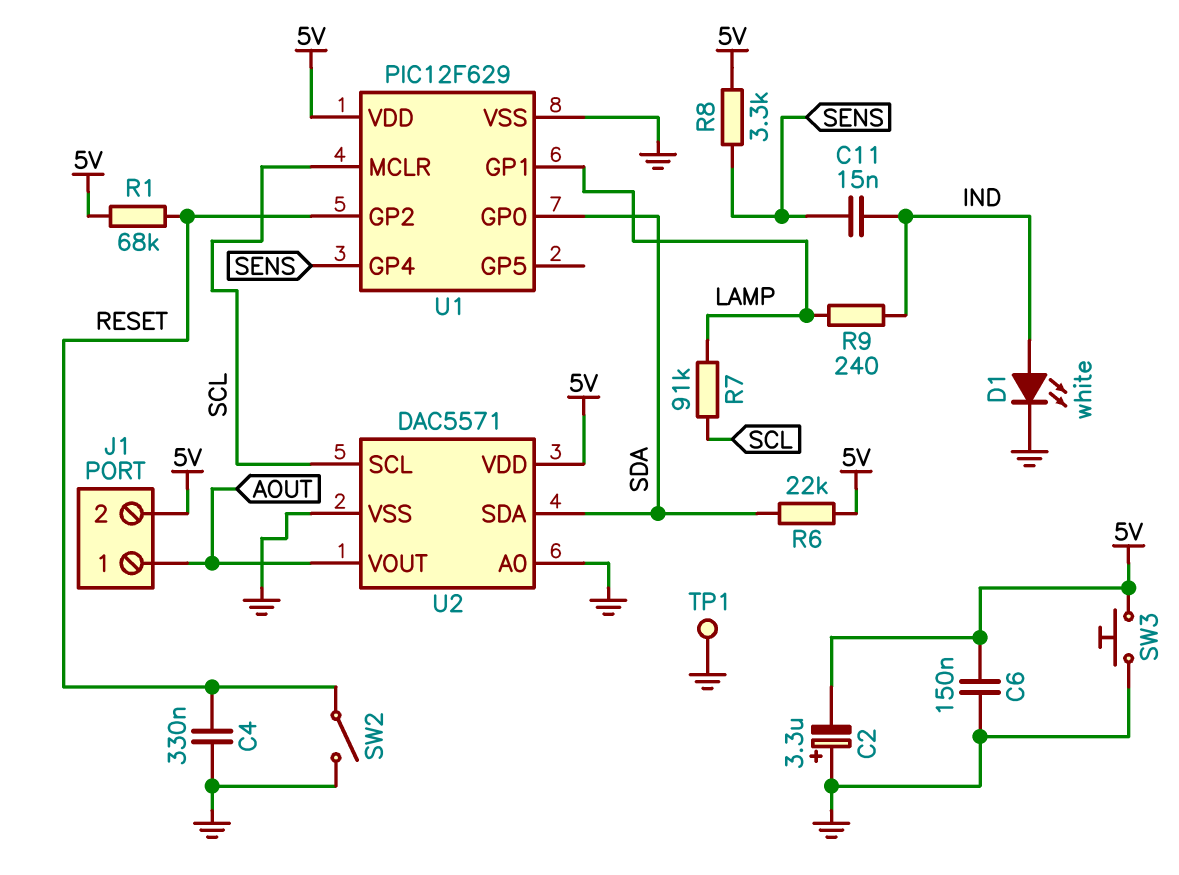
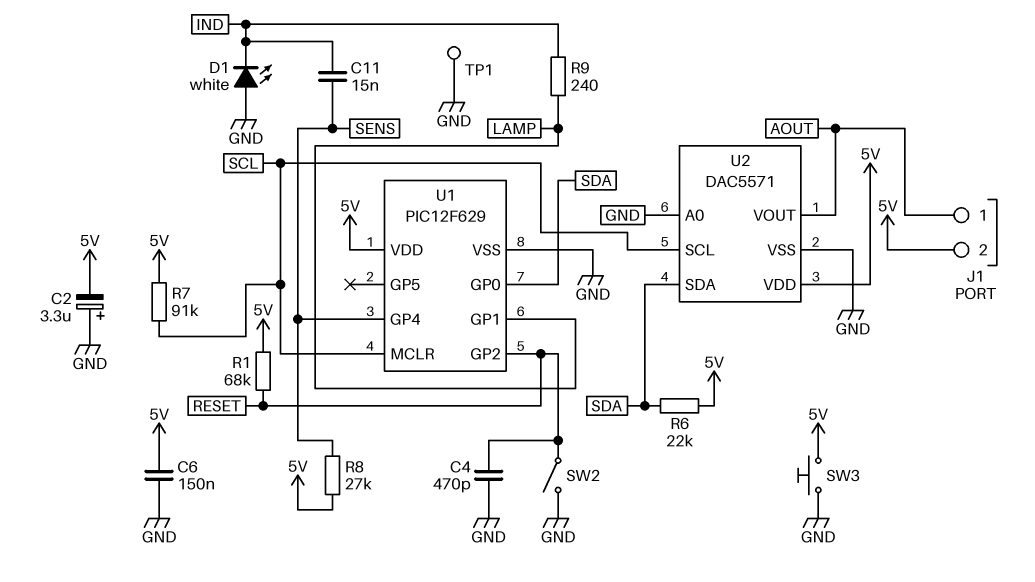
C4: 330nF (GND, RESET) -> 470pF (GND, RESET)
D1: LED white (A IND, K GND) -> LED white (A GND, K IND)
R7: 91k (LAMP, SCL) -> 91k (5V, SCL)
R8: 3.3k (5V, SENS) -> 27k (5V, SENS)

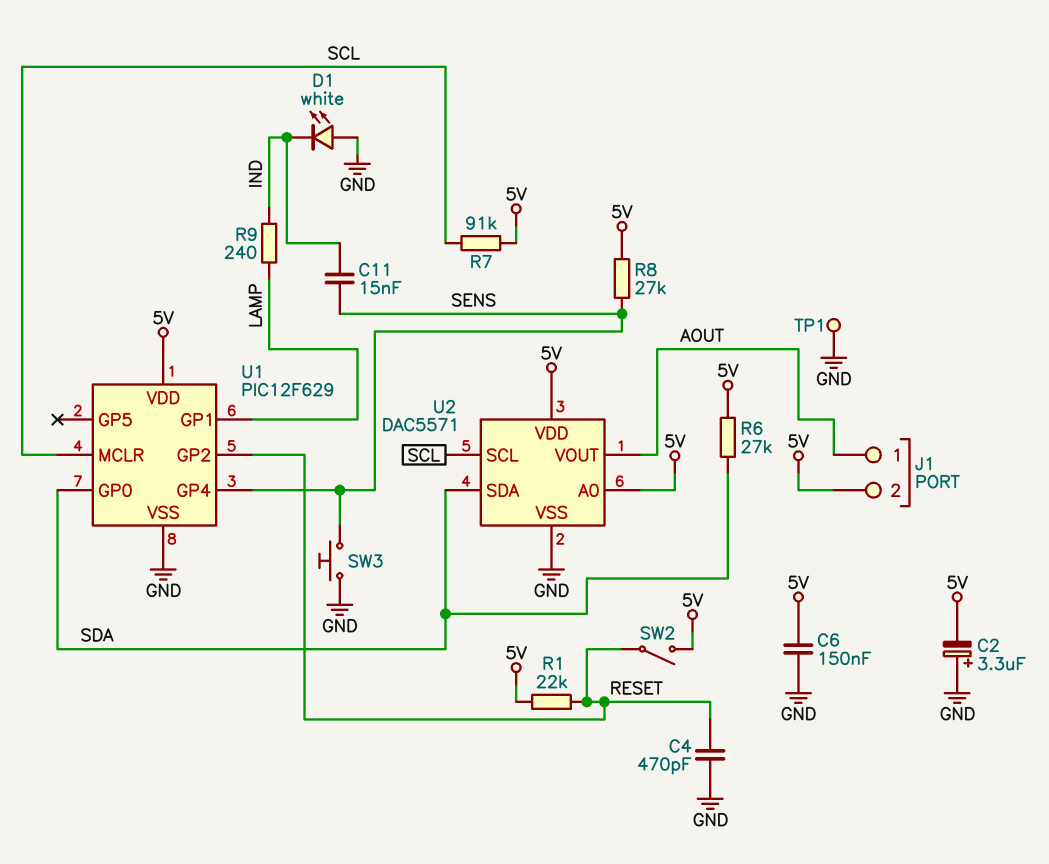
R1: 68k (5V, RESET) -> 22k (5V, RESET)
R6: 22k (5V, SDA) -> 27k (5V, SDA)
SW2: switch (GND, RESET) -> switch (5V, RESET)
SW3: button (5V, GND) -> button (GND, SENS)
U2 pin A0: GND -> 5V

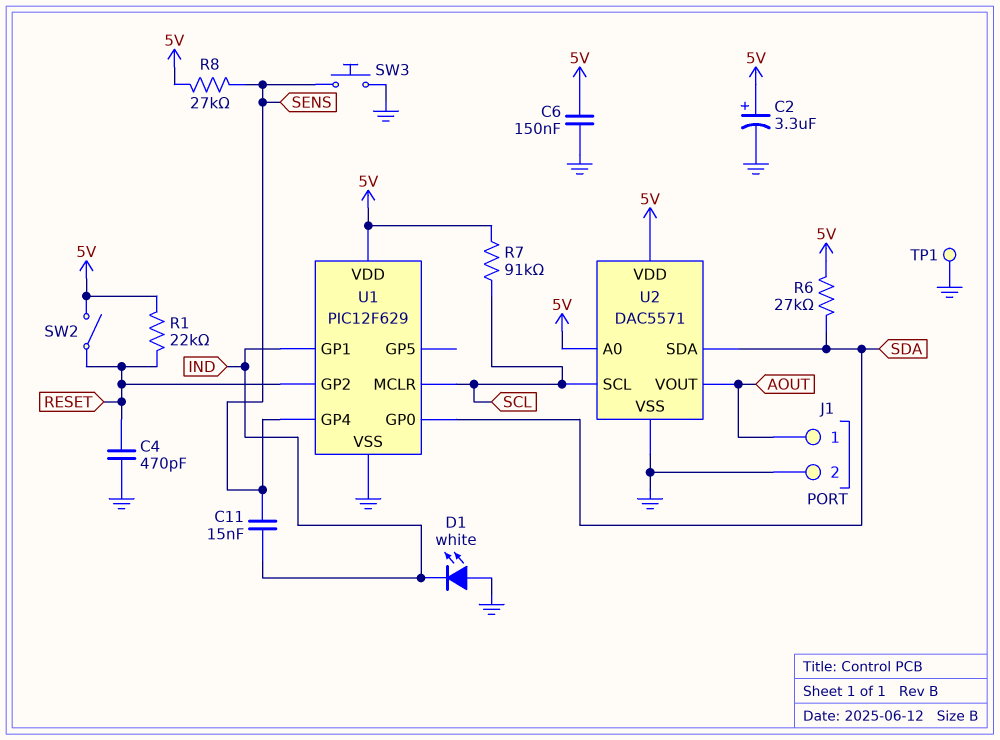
C2: 3.3uF (plus GND, minus 5V) -> 3.3uF (plus 5V, minus GND)
J1 pin 2: 5V -> GND
R9: 240 (IND, LAMP) -> none
U1 pin GP1: LAMP -> IND

